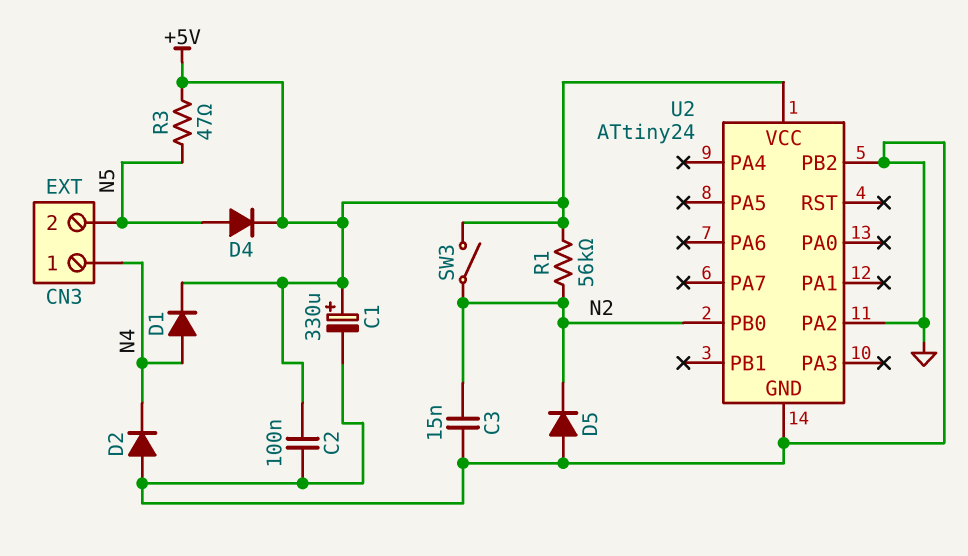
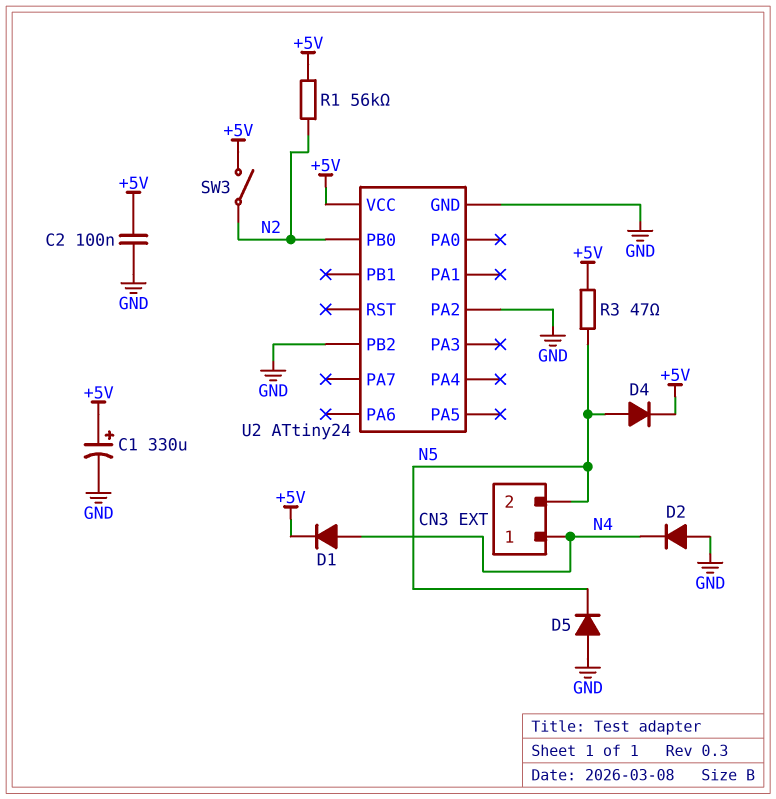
C3: 15nF (GND, N2) -> none
D5: diode (A GND, K N2) -> diode (A GND, K N5)

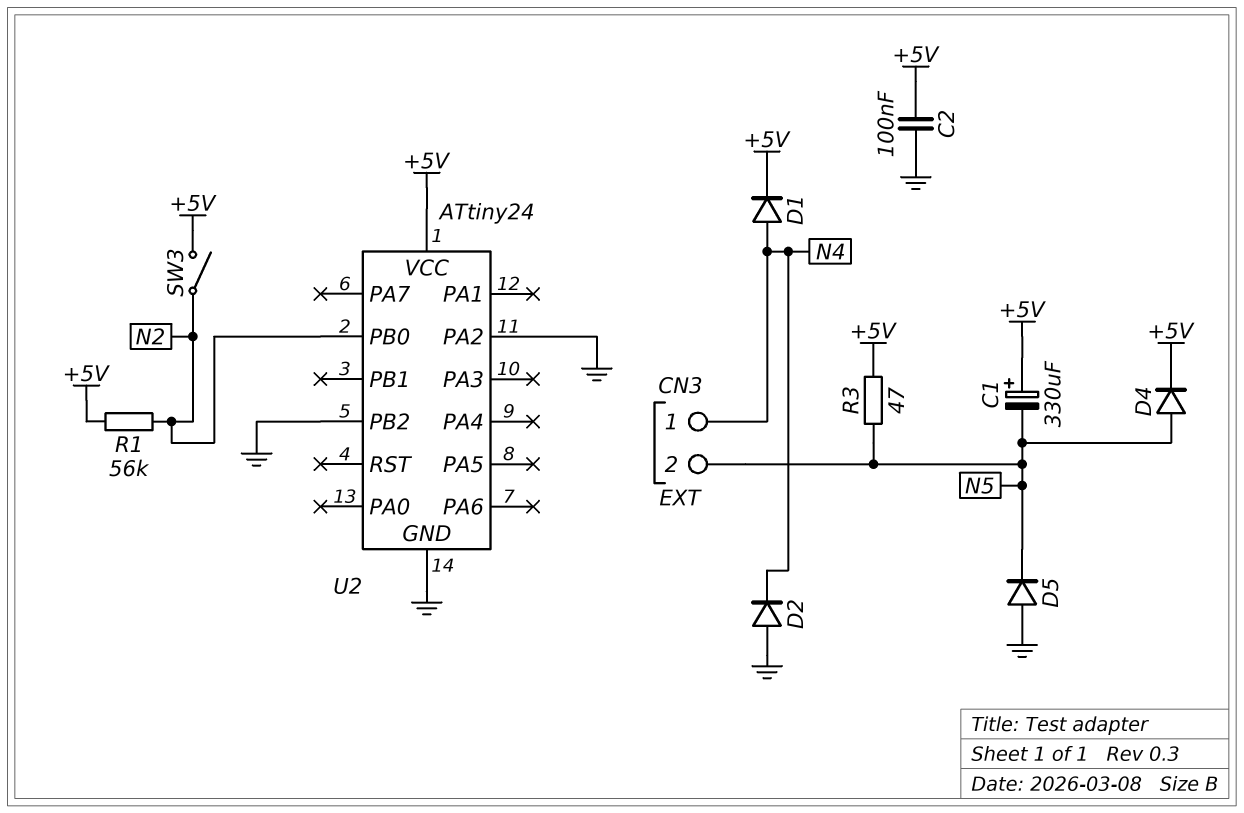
C1: 330uF (plus +5V, minus GND) -> 330uF (plus +5V, minus N5)

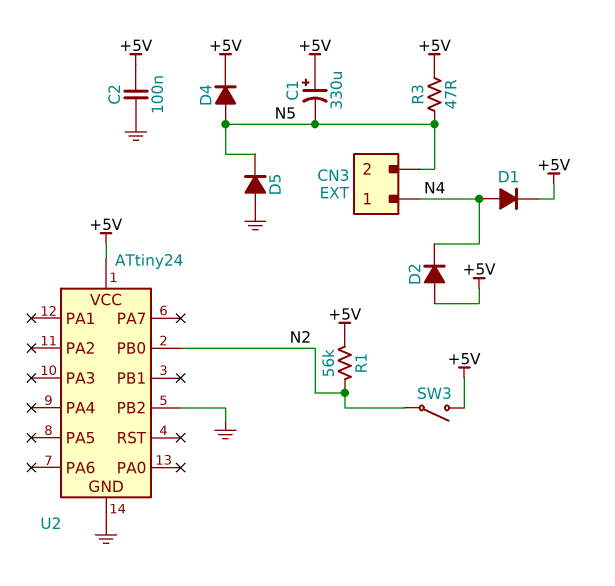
D2: diode (A GND, K N4) -> diode (A +5V, K N4)
U2 pin PA2: GND -> none

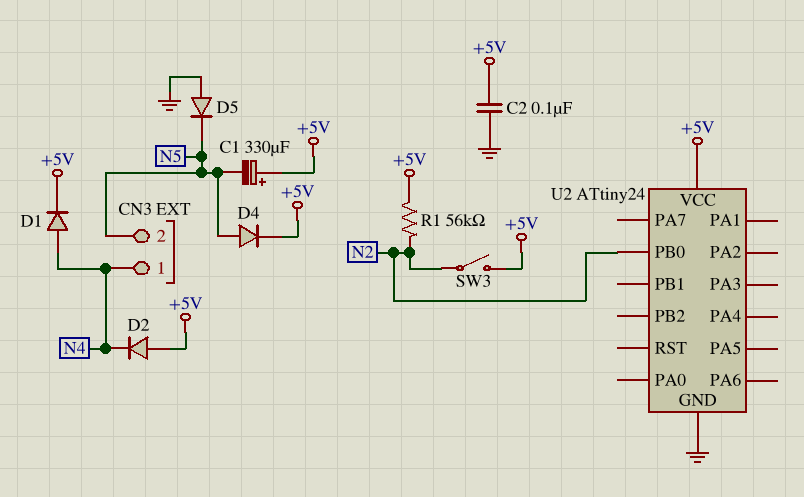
R3: 47 (+5V, N5) -> none
U2 pin PB2: GND -> none

